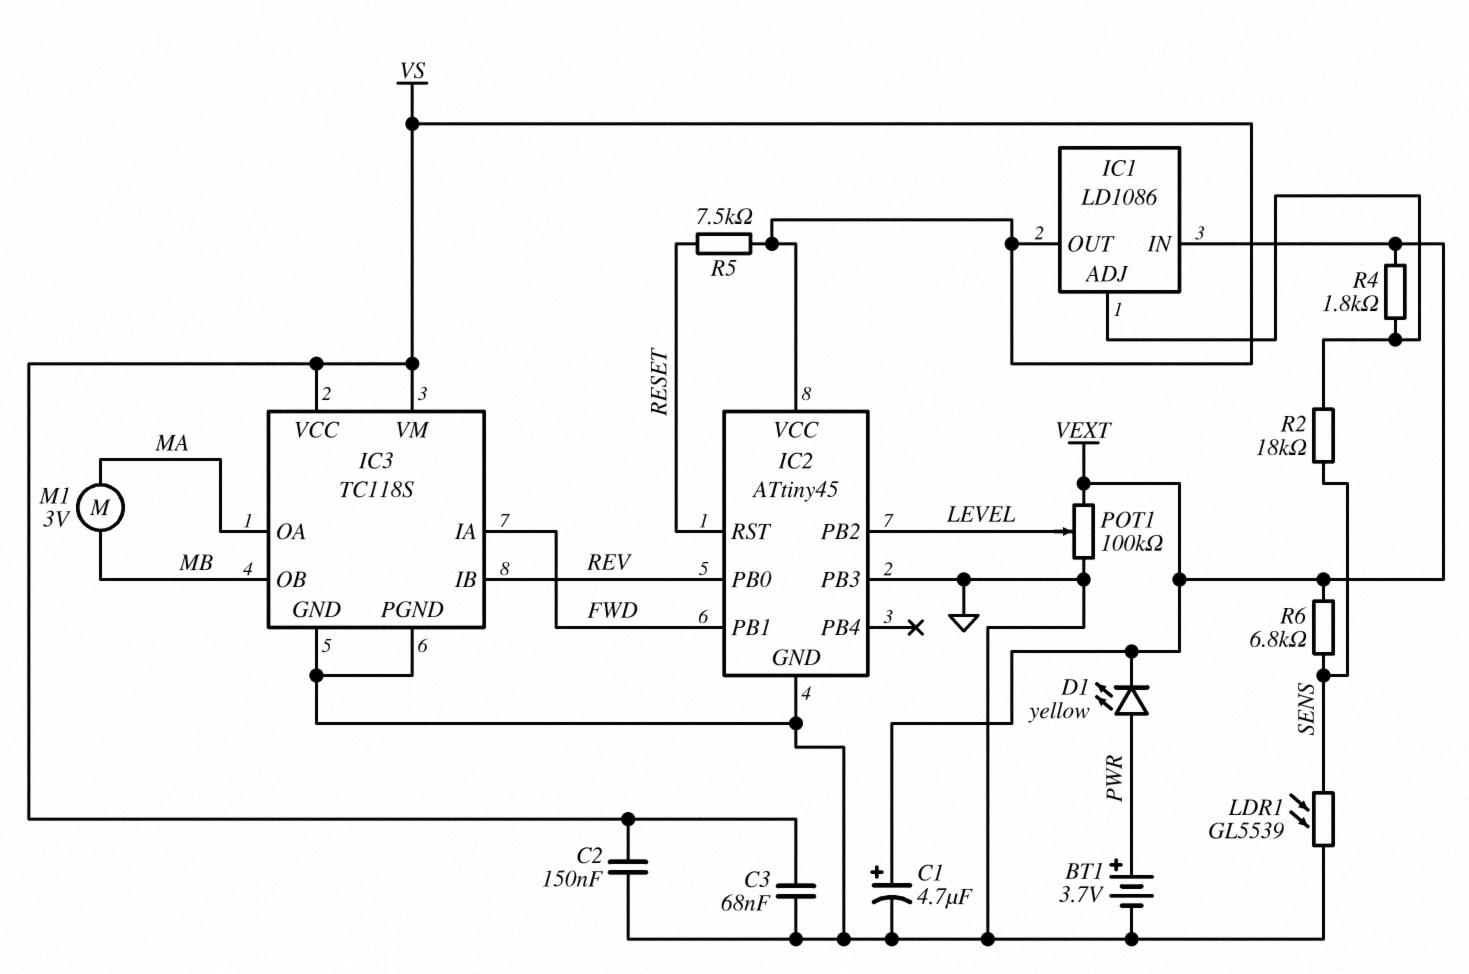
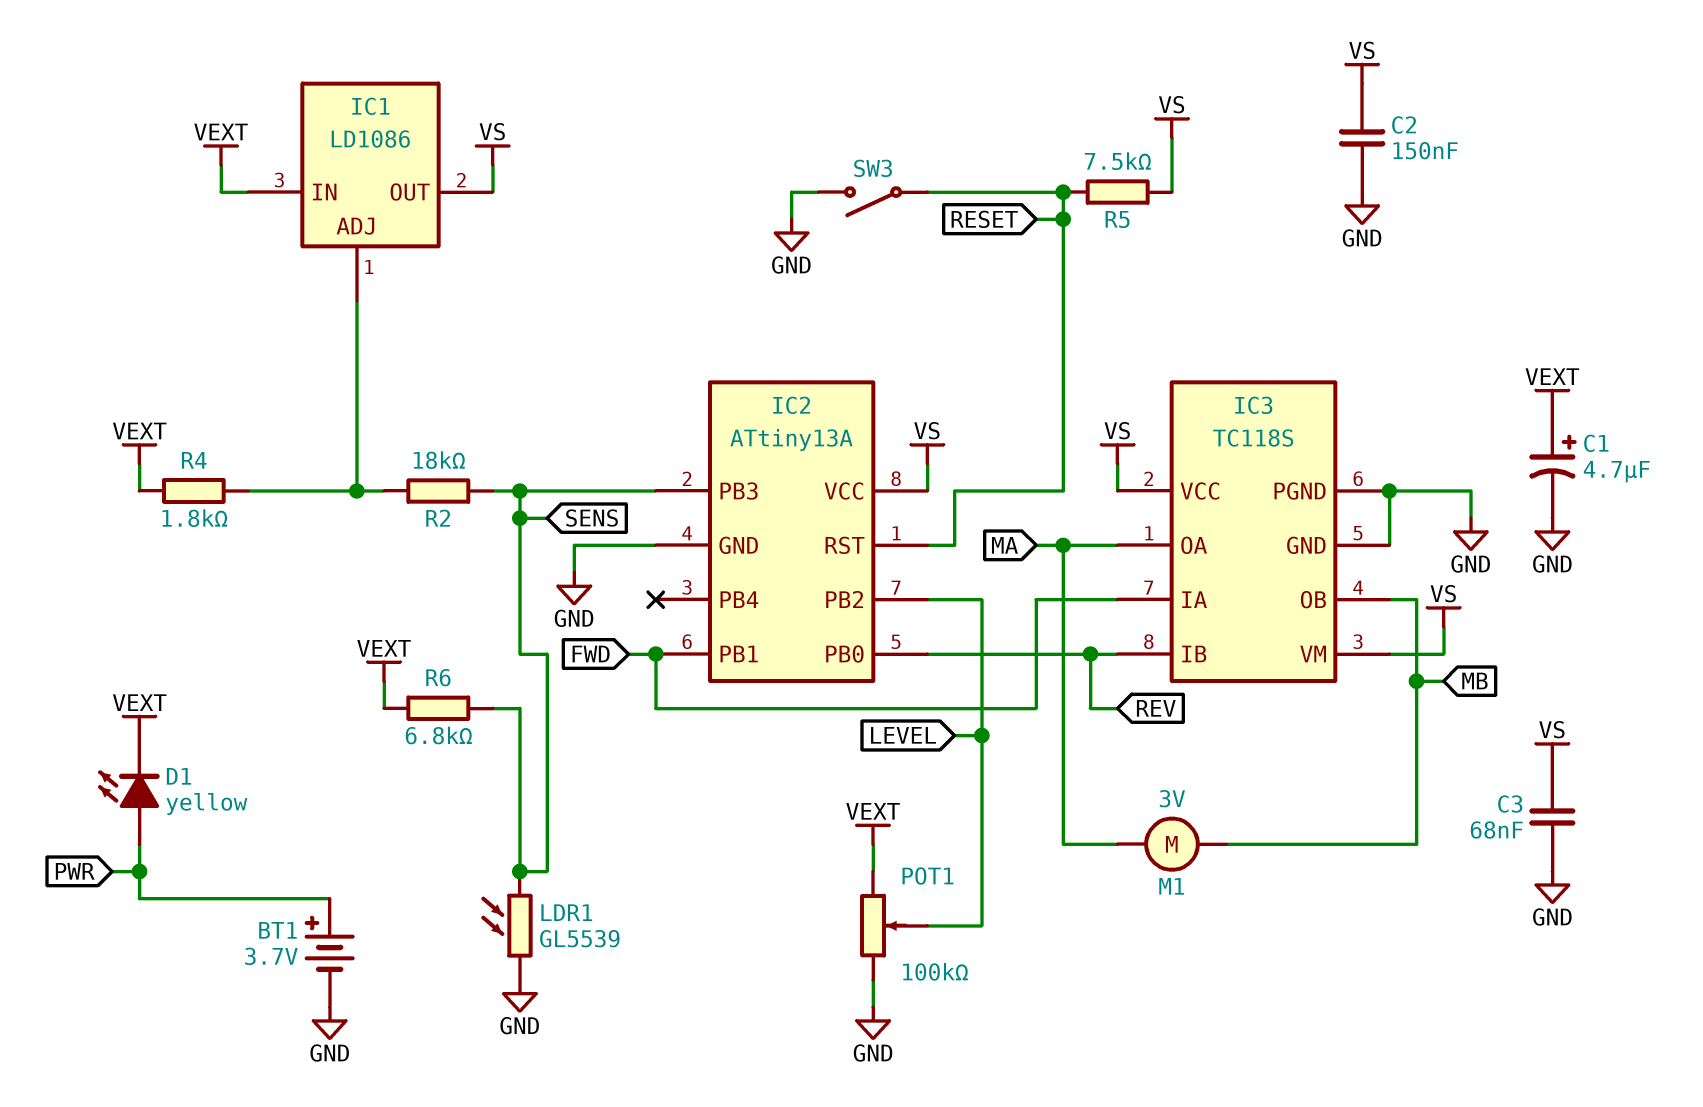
IC2: ATtiny45 -> ATtiny13A
IC2 pin PB3: GND -> SENS
SW3: none -> switch (GND, RESET)

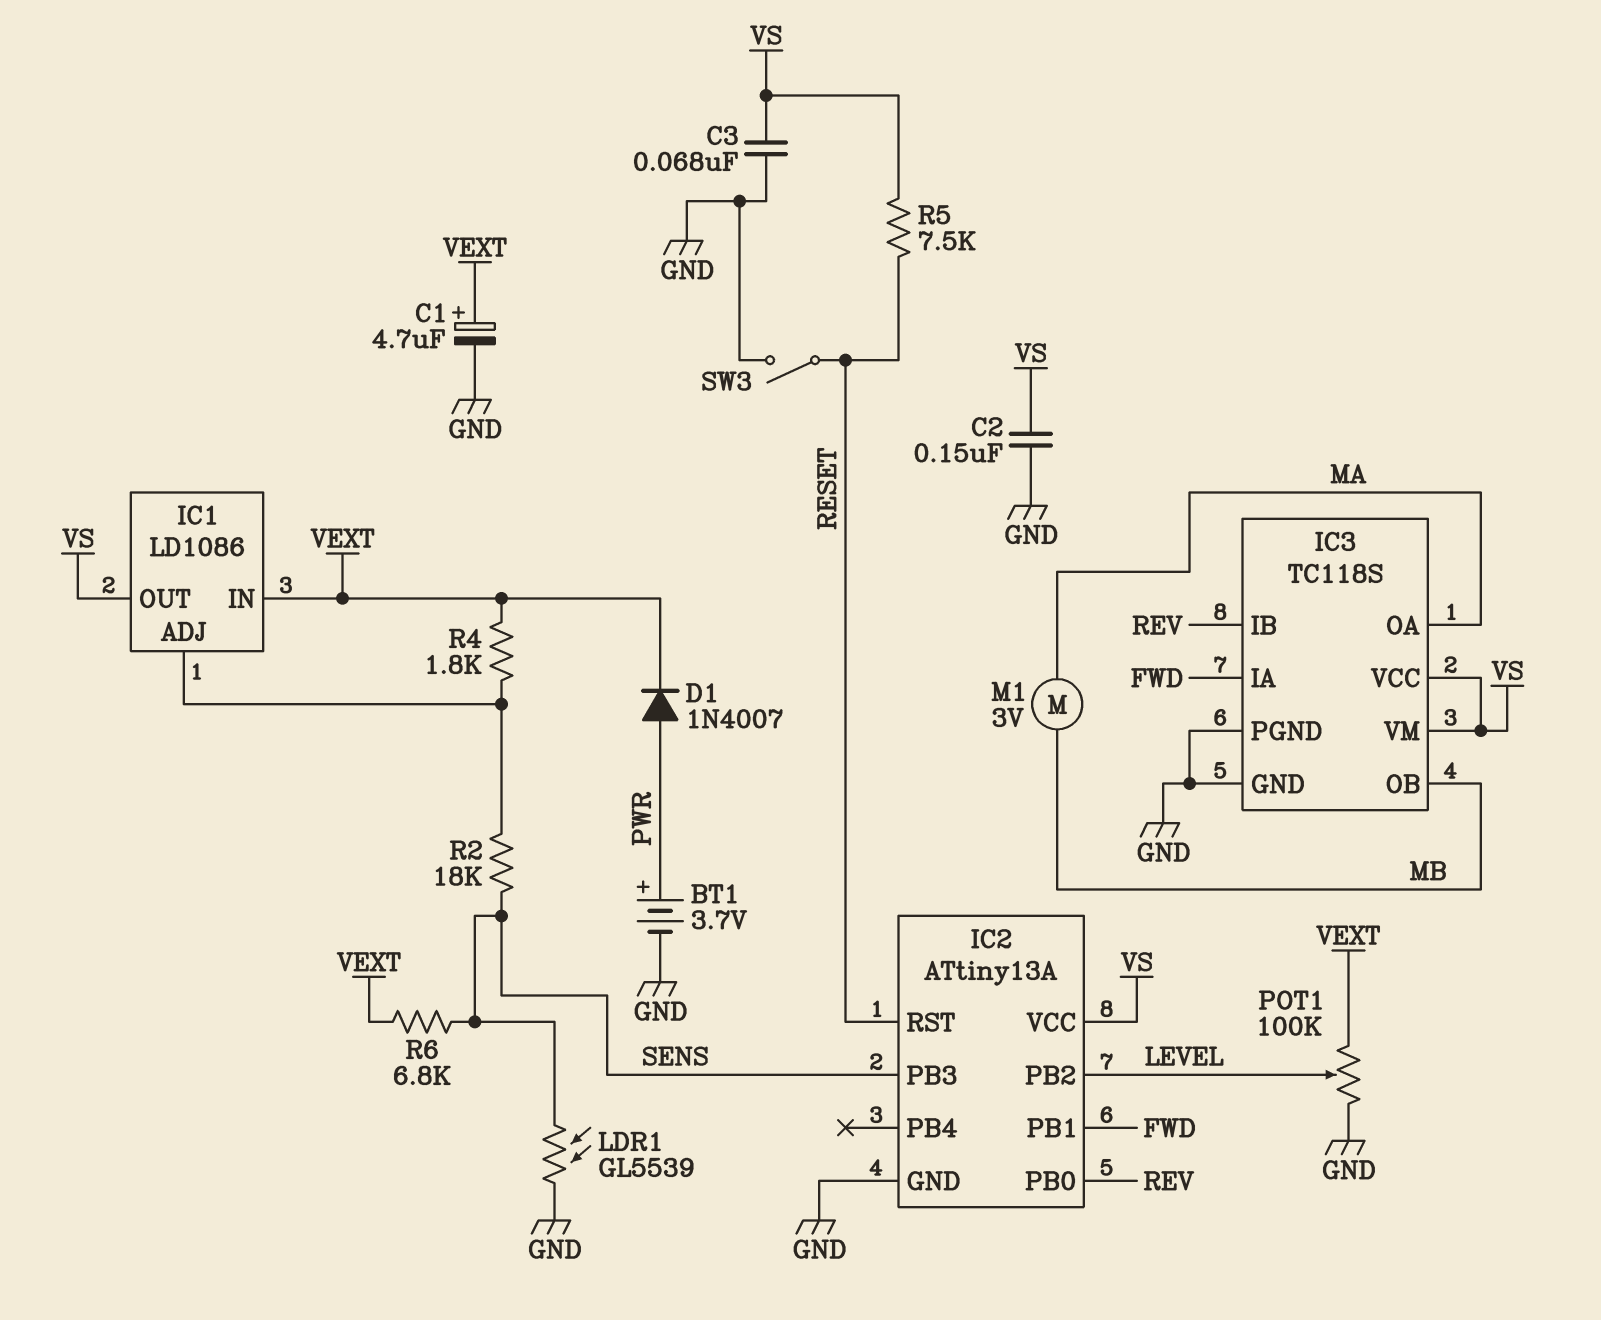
D1: LED yellow (A PWR, K VEXT) -> diode 1N4007 (A PWR, K VEXT)

